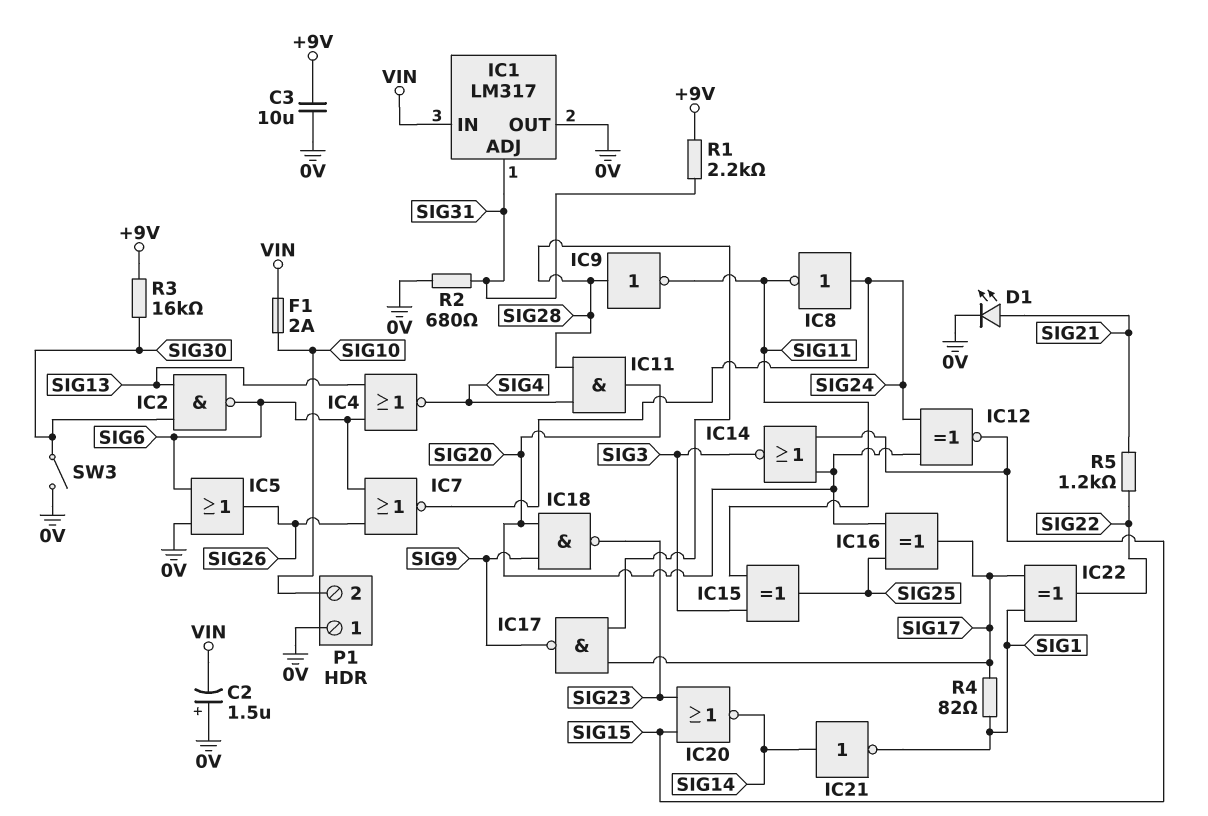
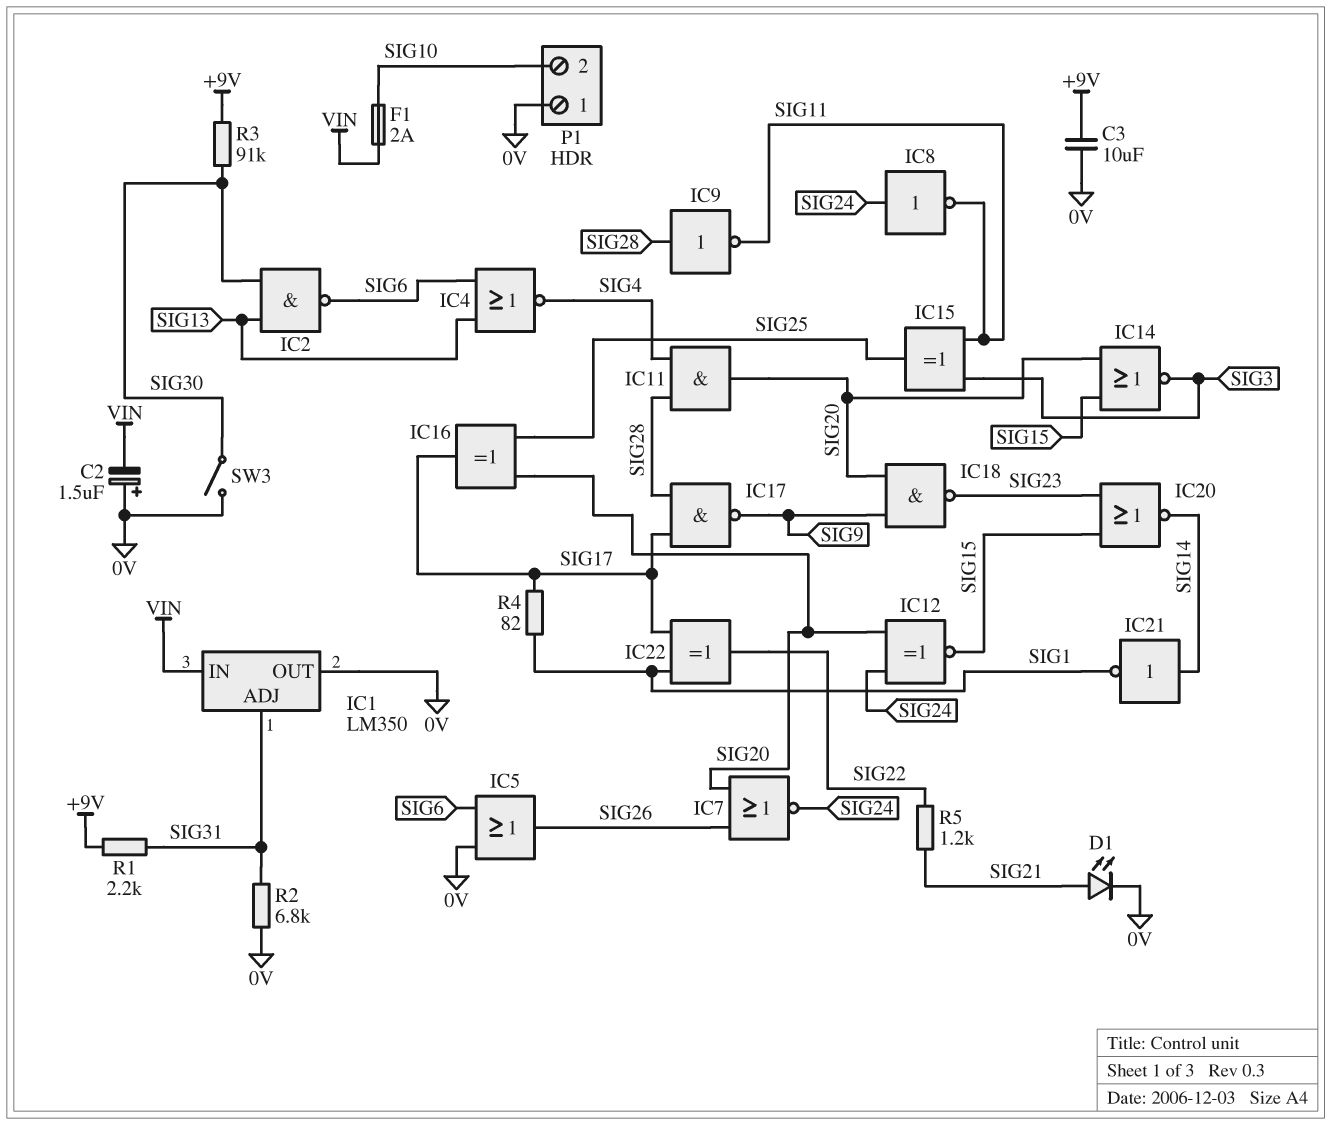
IC1: LM317 -> LM350
IC7: NOR (in SIG6, in SIG26, out SIG24) -> NOR (in SIG20, in SIG26, out SIG24)
R2: 680 (0V, SIG31) -> 6.8k (0V, SIG31)
R3: 16k (+9V, SIG30) -> 91k (+9V, SIG30)

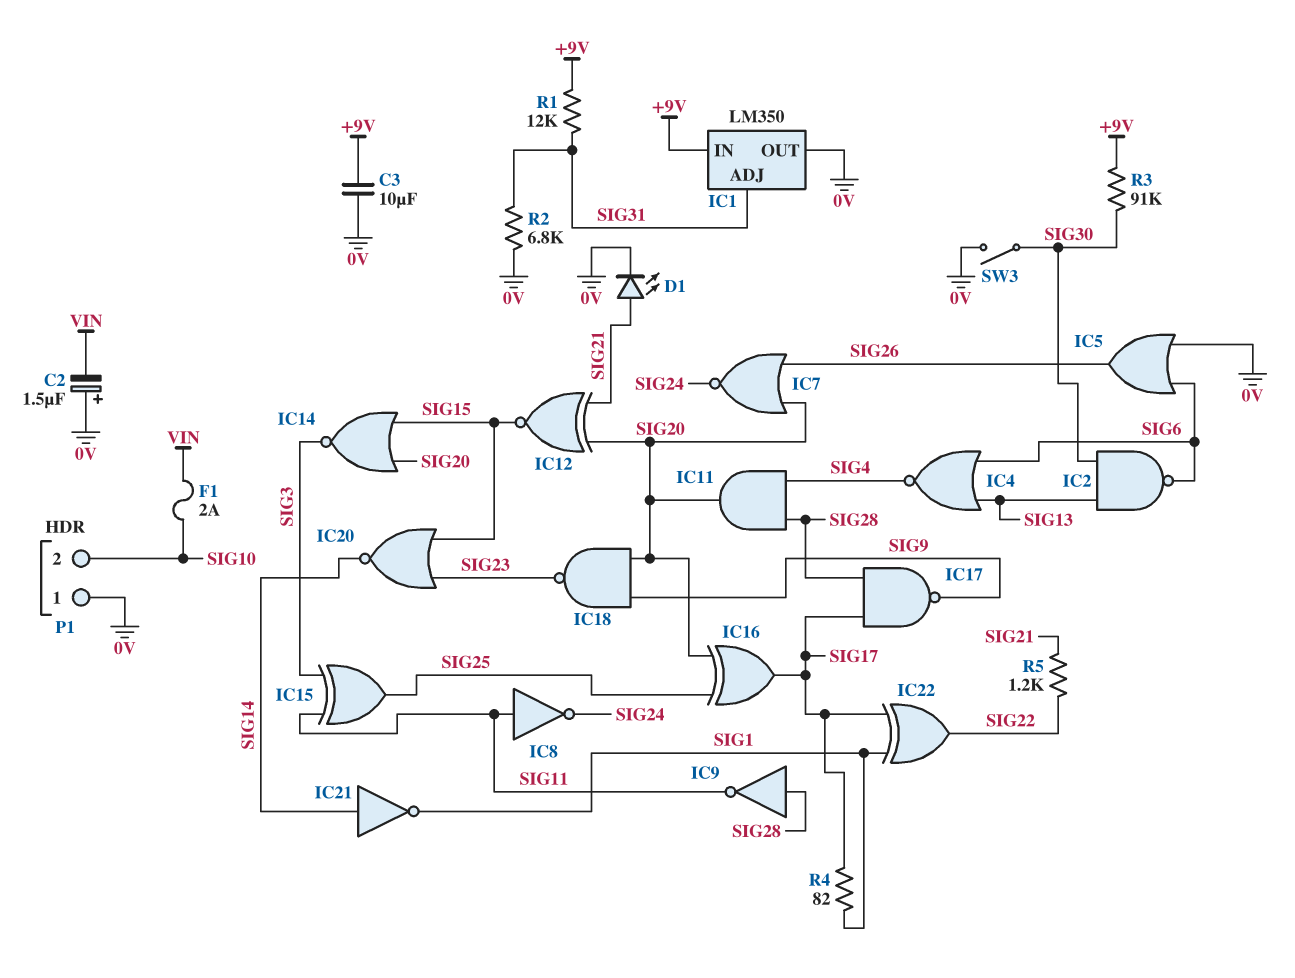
IC1 pin IN: VIN -> +9V
IC8: NOT (in SIG24, out SIG11) -> NOT (in SIG11, out SIG24)
IC12: XNOR (in SIG20, in SIG24, out SIG15) -> XNOR (in SIG20, in SIG21, out SIG15)
R1: 2.2k (+9V, SIG31) -> 12k (+9V, SIG31)

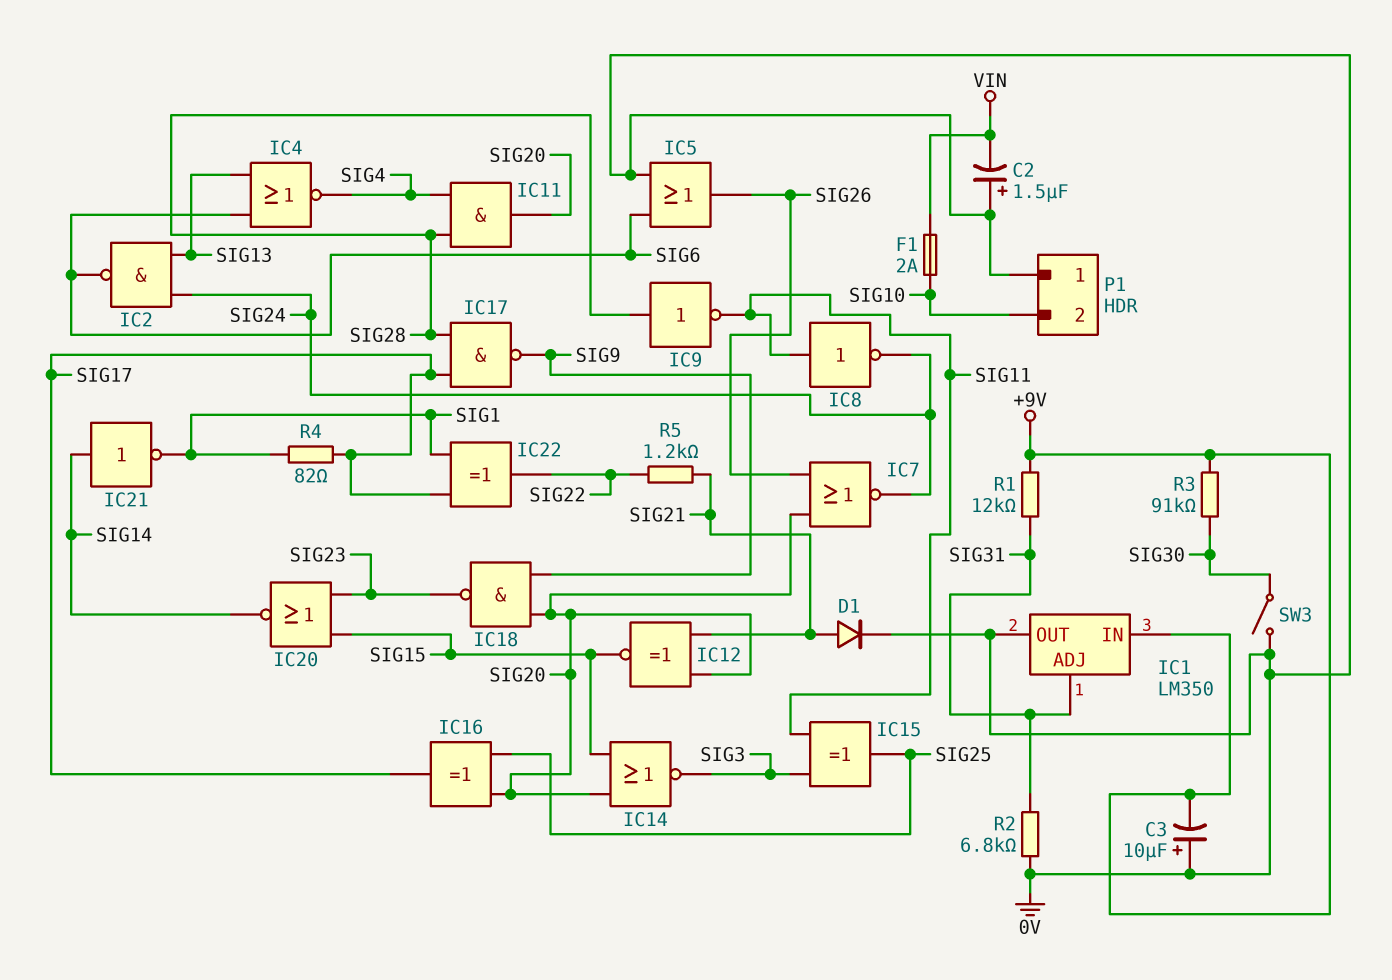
C3: 10uF (+9V, 0V) -> 10uF (plus 0V, minus +9V)
D1: LED (A SIG21, K 0V) -> diode (A SIG21, K 0V)
IC2: NAND (in SIG13, in SIG30, out SIG6) -> NAND (in SIG13, in SIG24, out SIG6)

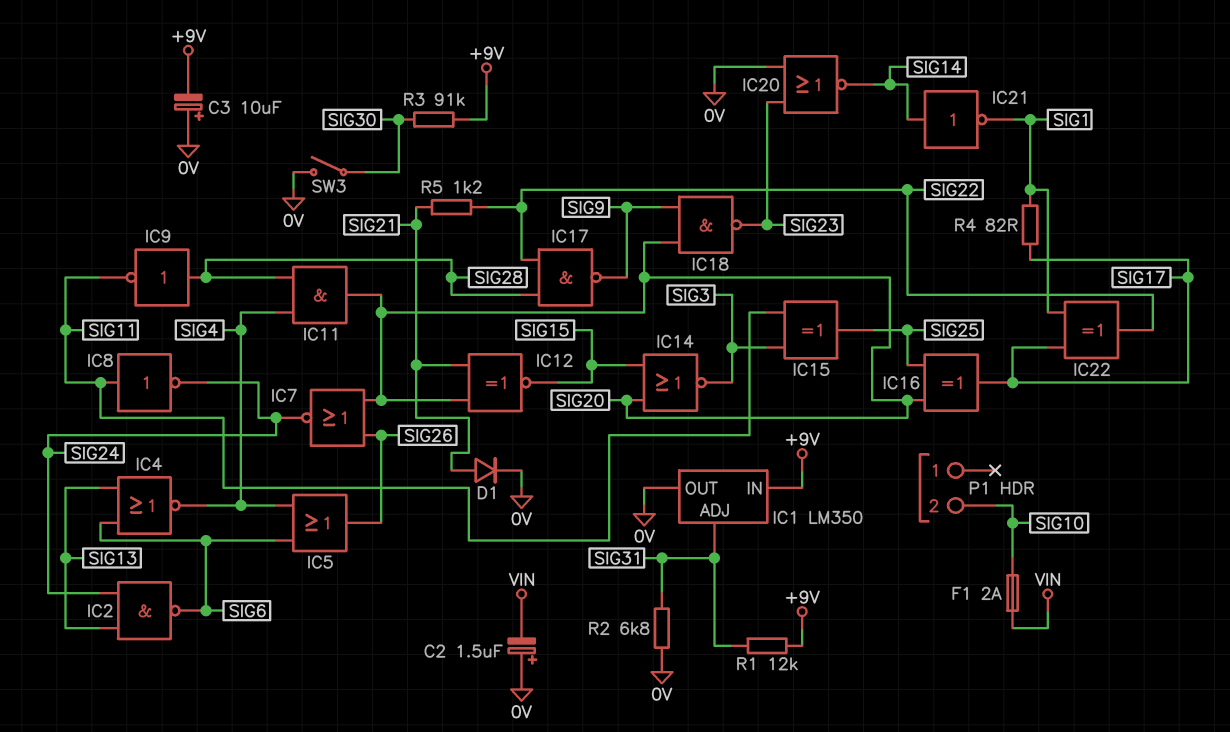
IC5: OR (in 0V, in SIG6, out SIG26) -> OR (in SIG4, in SIG6, out SIG26)
IC17: NAND (in SIG17, in SIG28, out SIG9) -> NAND (in SIG22, in SIG28, out SIG9)
IC20: NOR (in SIG15, in SIG23, out SIG14) -> NOR (in 0V, in SIG23, out SIG14)
P1 pin 1: 0V -> none

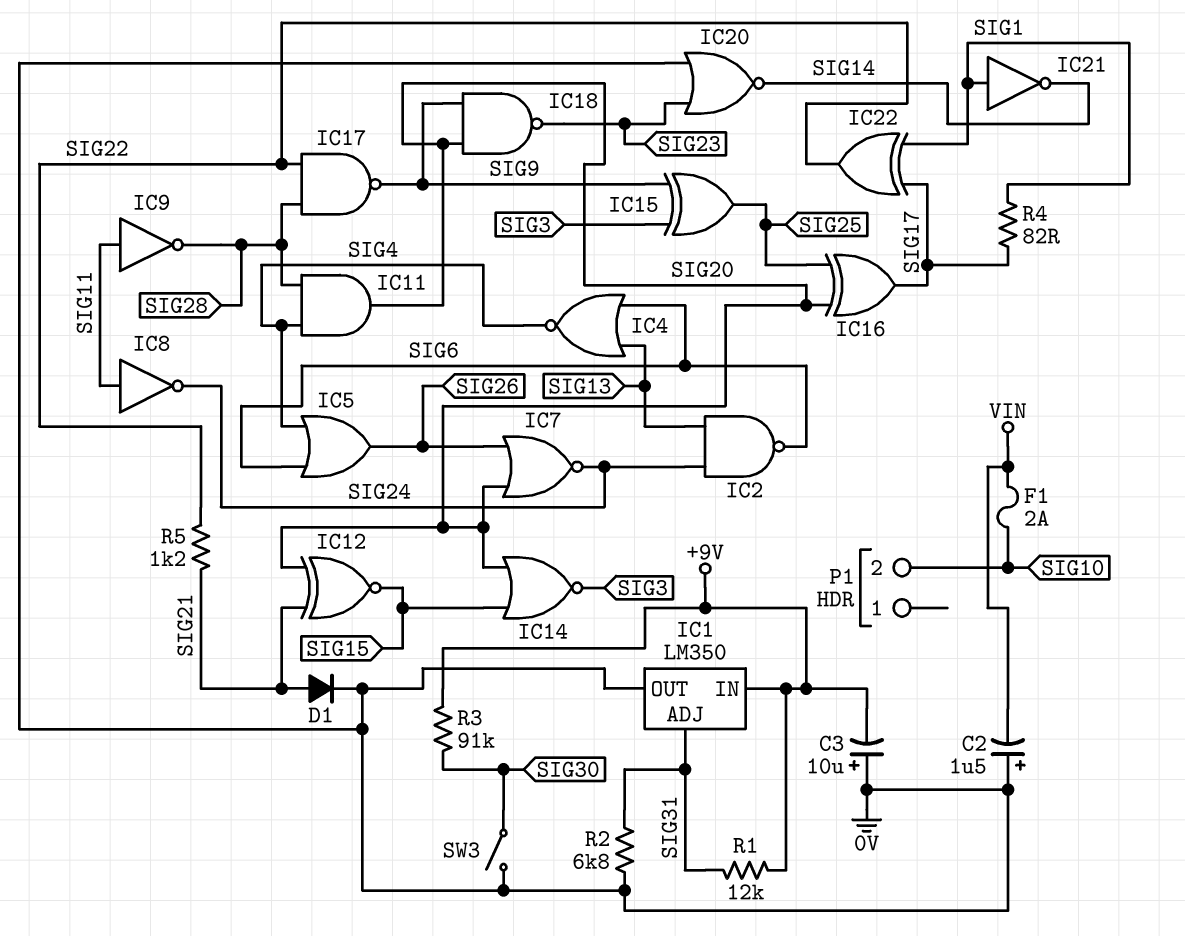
IC9: NOT (in SIG28, out SIG11) -> NOT (in SIG11, out SIG28)
IC15: XOR (in SIG3, in SIG11, out SIG25) -> XOR (in SIG3, in SIG9, out SIG25)
IC21: NOT (in SIG14, out SIG1) -> NOT (in SIG1, out SIG14)

